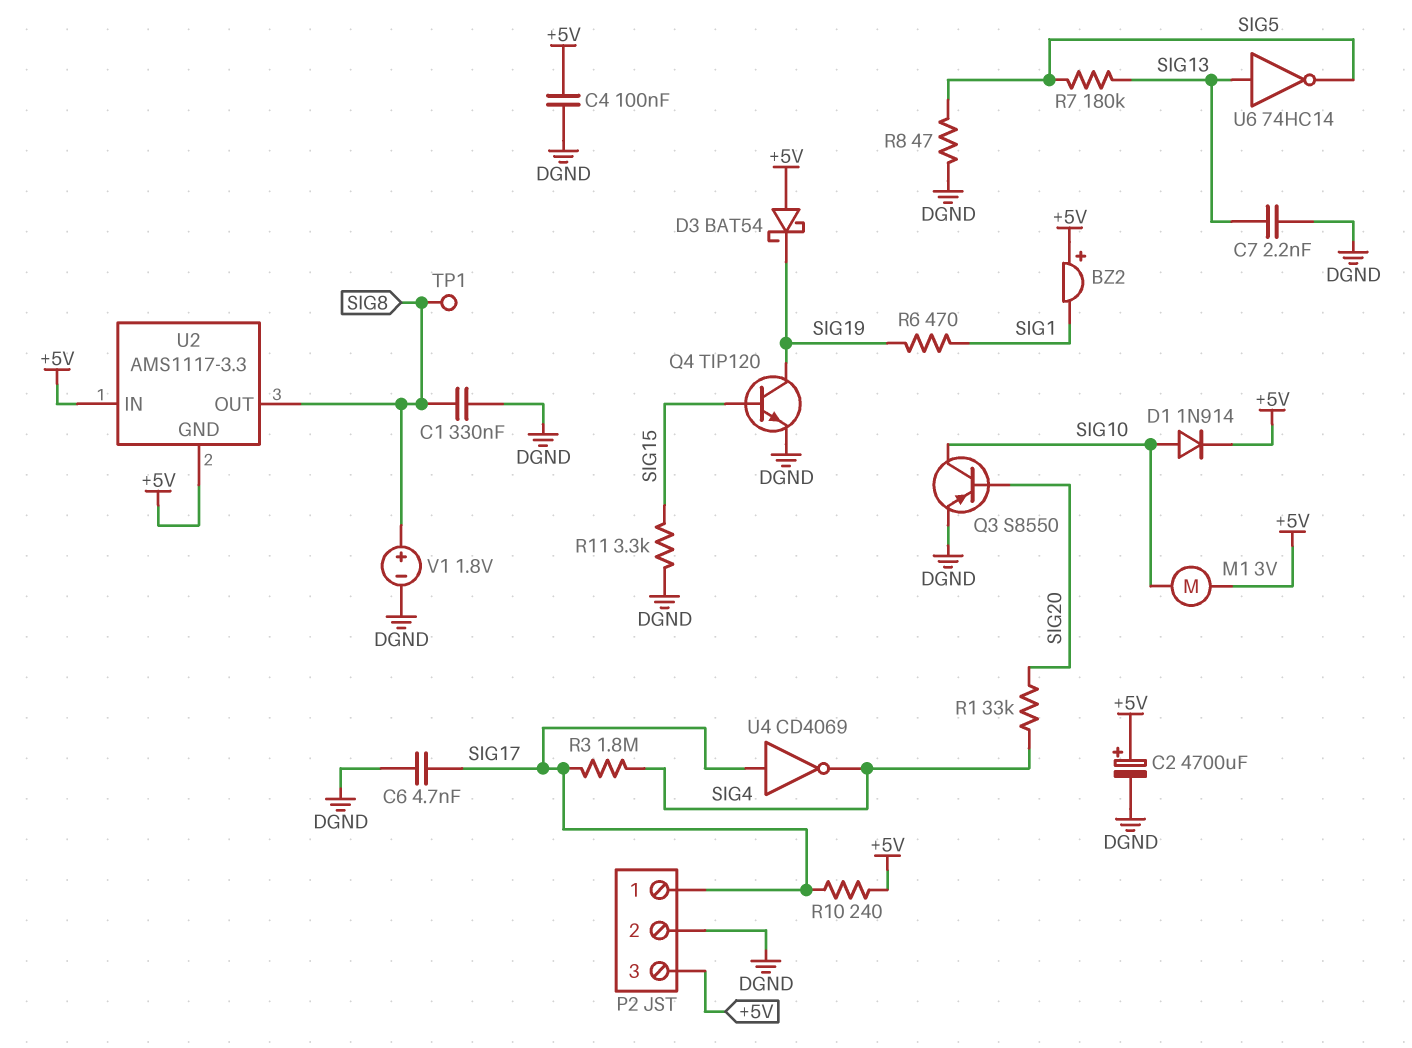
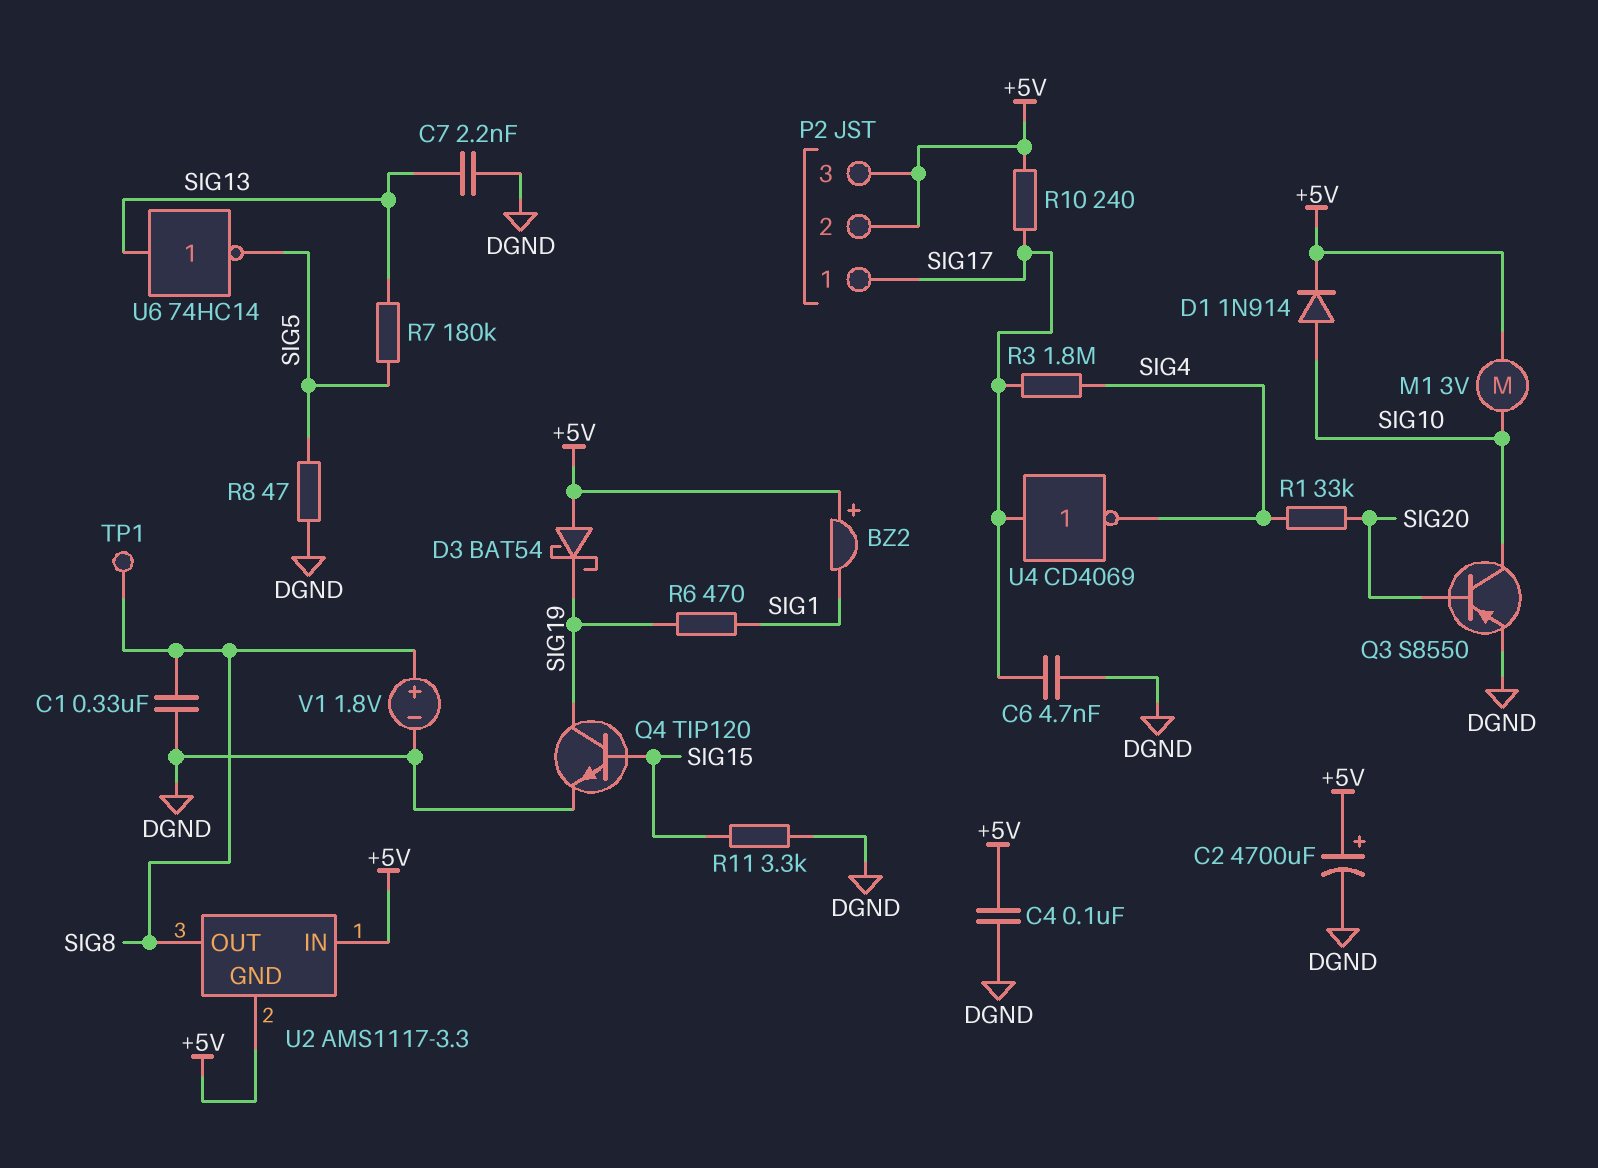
P2 pin 2: DGND -> +5V

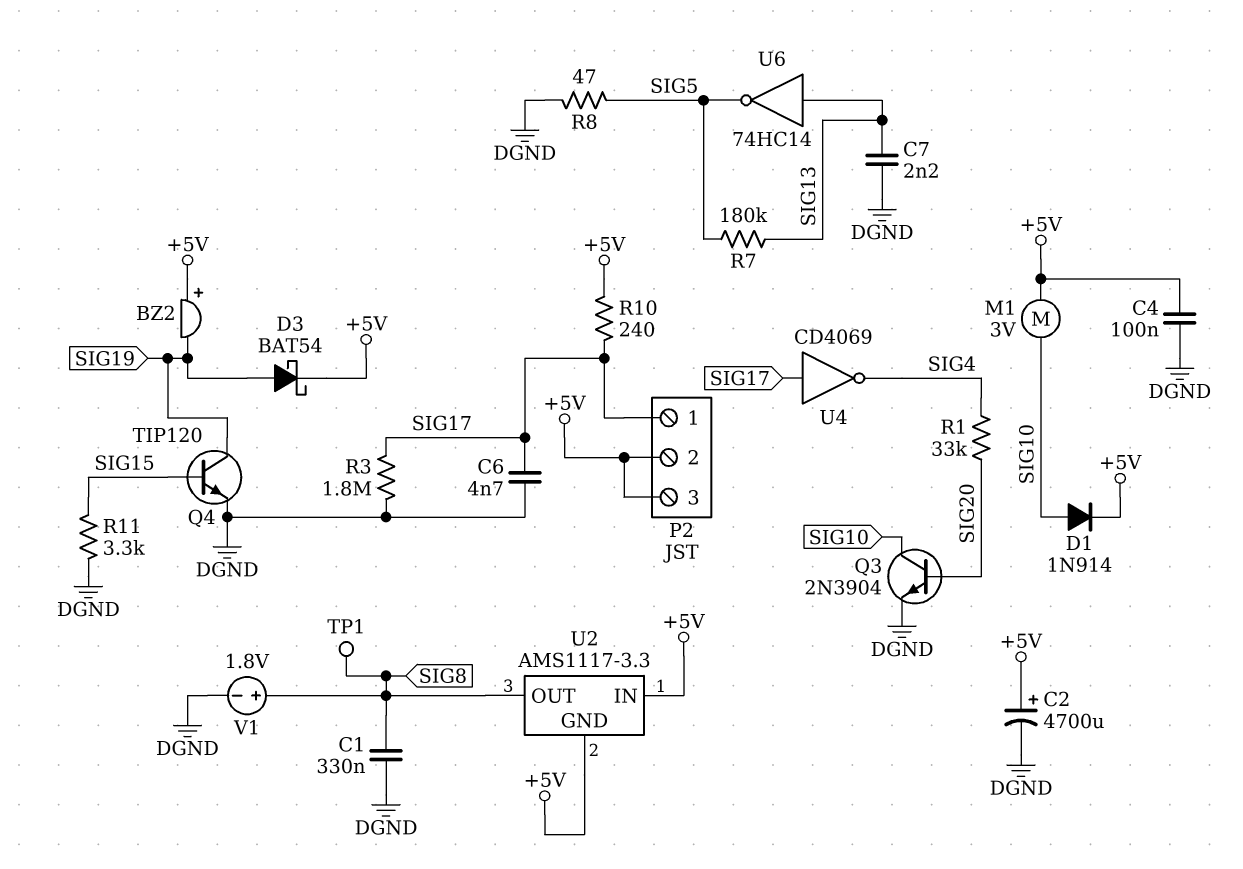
BZ2: buzzer (plus +5V, minus SIG1) -> buzzer (plus +5V, minus SIG19)
D3: schottky BAT54 (A +5V, K SIG19) -> schottky BAT54 (A SIG19, K +5V)
Q3: PNP S8550 (B SIG20, C SIG10, E DGND) -> NPN 2N3904 (B SIG20, C SIG10, E DGND)
R3: 1.8M (SIG4, SIG17) -> 1.8M (DGND, SIG17)
R6: 470 (SIG1, SIG19) -> none

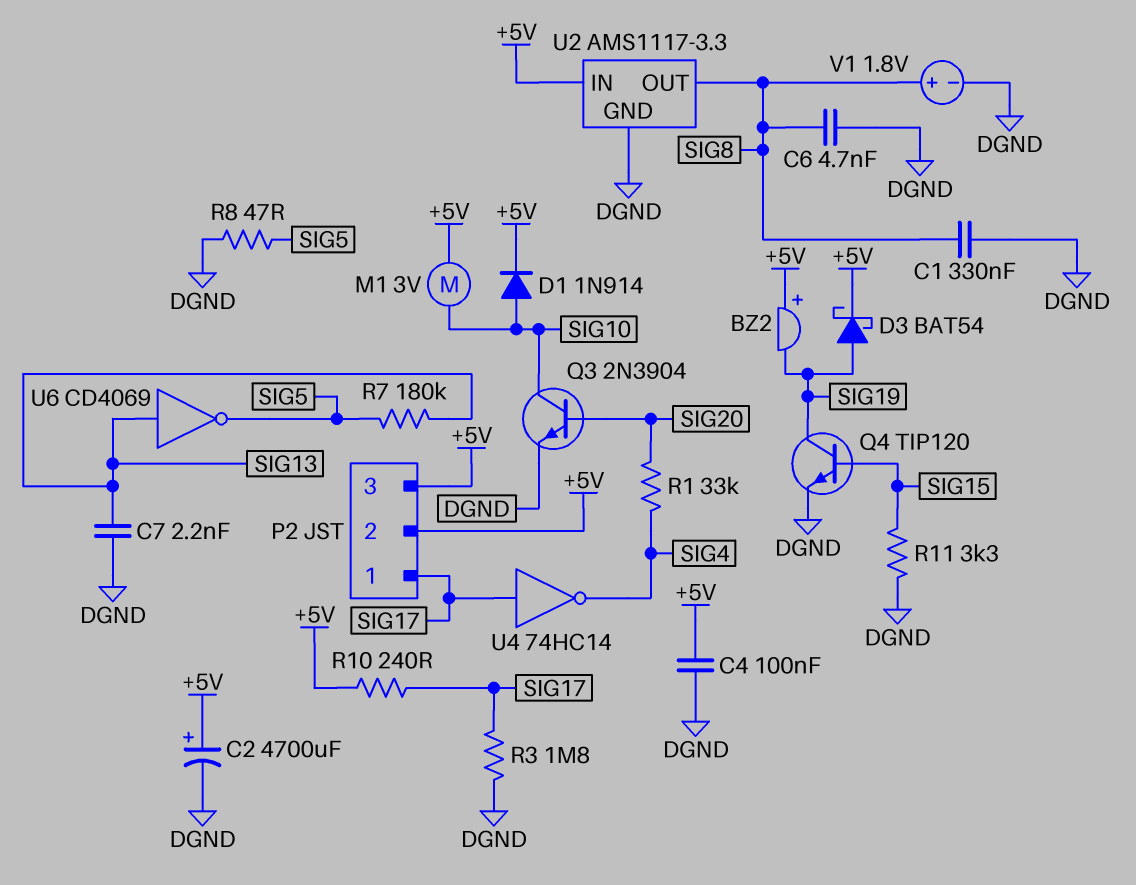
C6: 4.7nF (DGND, SIG17) -> 4.7nF (DGND, SIG8)
TP1: test point (SIG8) -> none
U2 pin GND: +5V -> DGND
U4: NOT CD4069 (in SIG17, out SIG4) -> NOT 74HC14 (in SIG17, out SIG4)
U6: NOT 74HC14 (in SIG13, out SIG5) -> NOT CD4069 (in SIG13, out SIG5)

